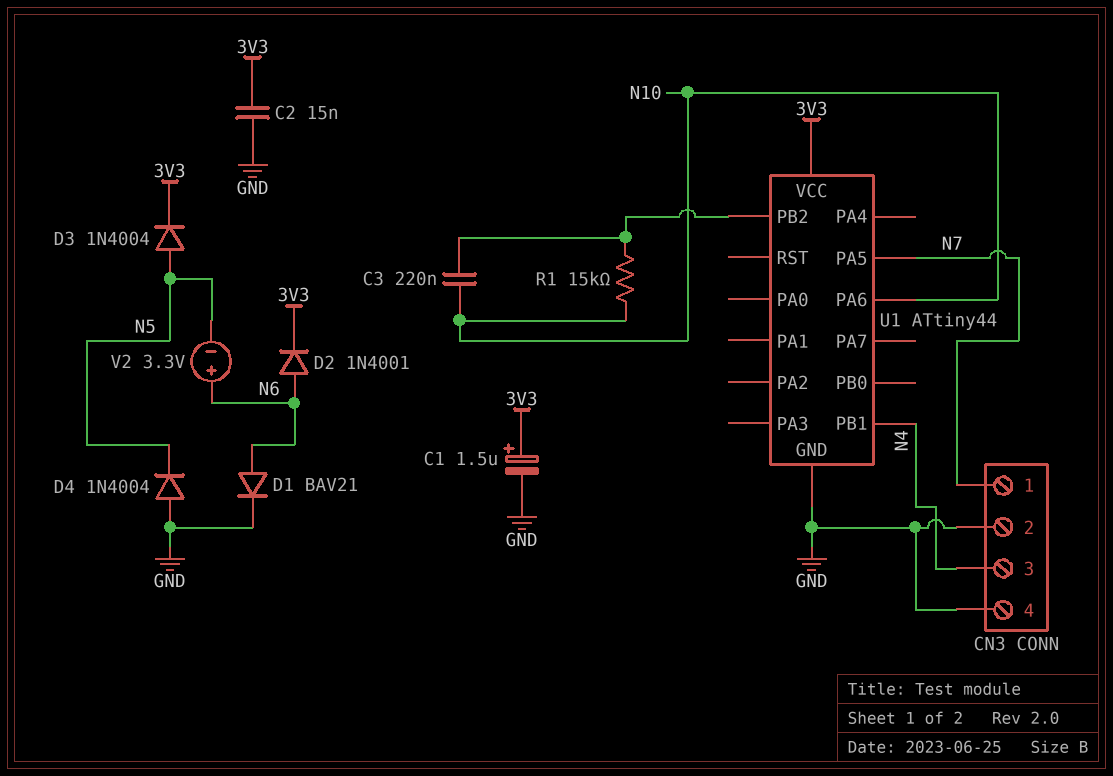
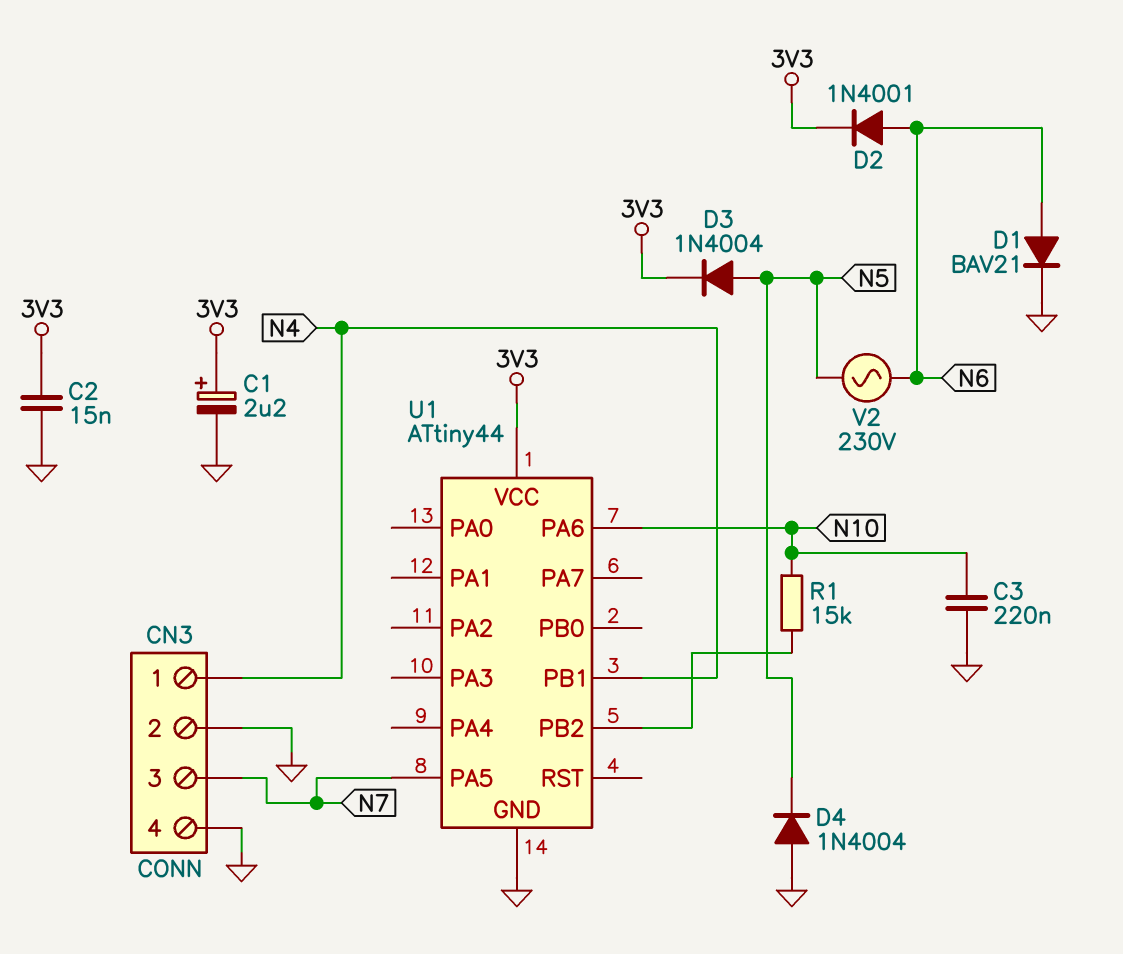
C1: 1.5uF (plus 3V3, minus GND) -> 2.2uF (plus 3V3, minus GND)
C3: 220nF (N10, U1/PB2) -> 220nF (GND, N10)
CN3 pin 1: N7 -> N4
CN3 pin 3: N4 -> N7
V2: 3.3V (plus N6, minus N5) -> AC 230V (N5, N6)

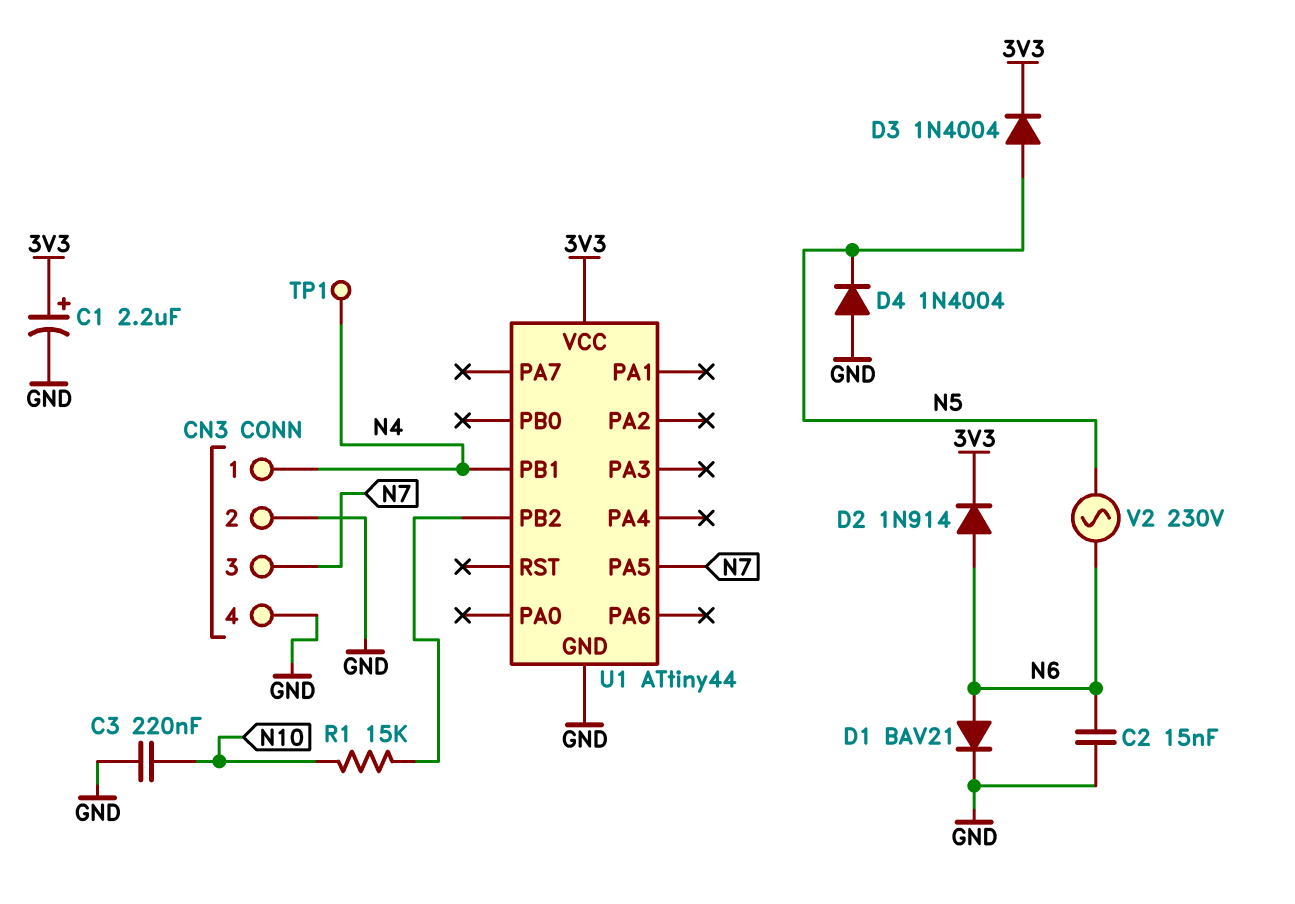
C2: 15nF (3V3, GND) -> 15nF (GND, N6)
D2: diode 1N4001 (A N6, K 3V3) -> diode 1N914 (A N6, K 3V3)
TP1: none -> test point (N4)
U1 pin PA6: N10 -> none

